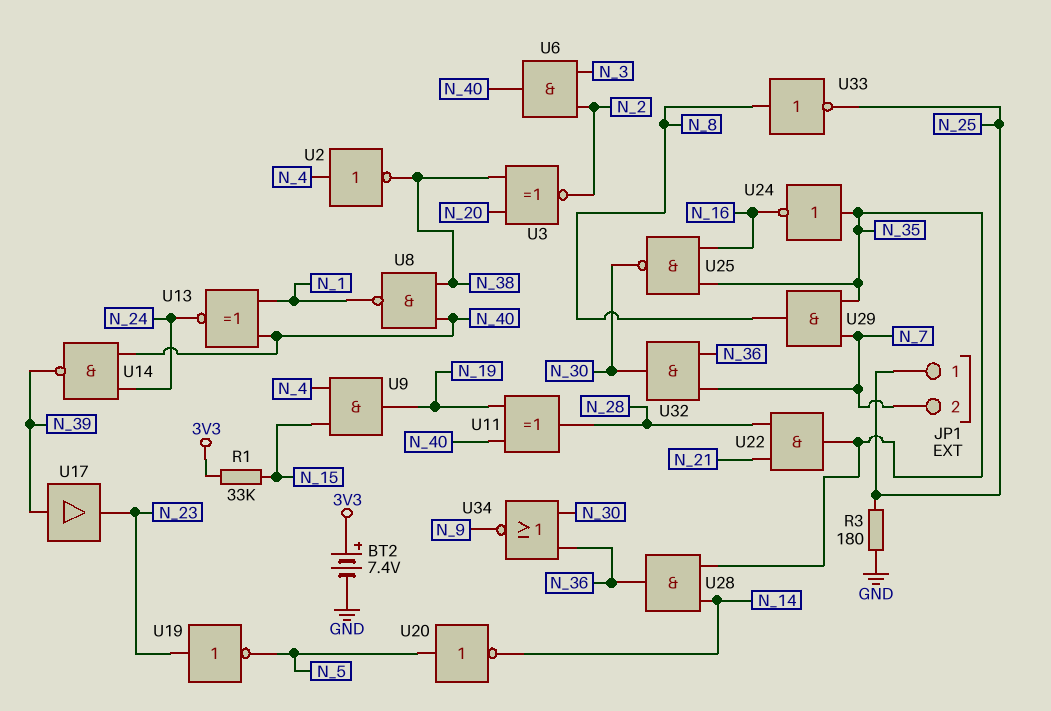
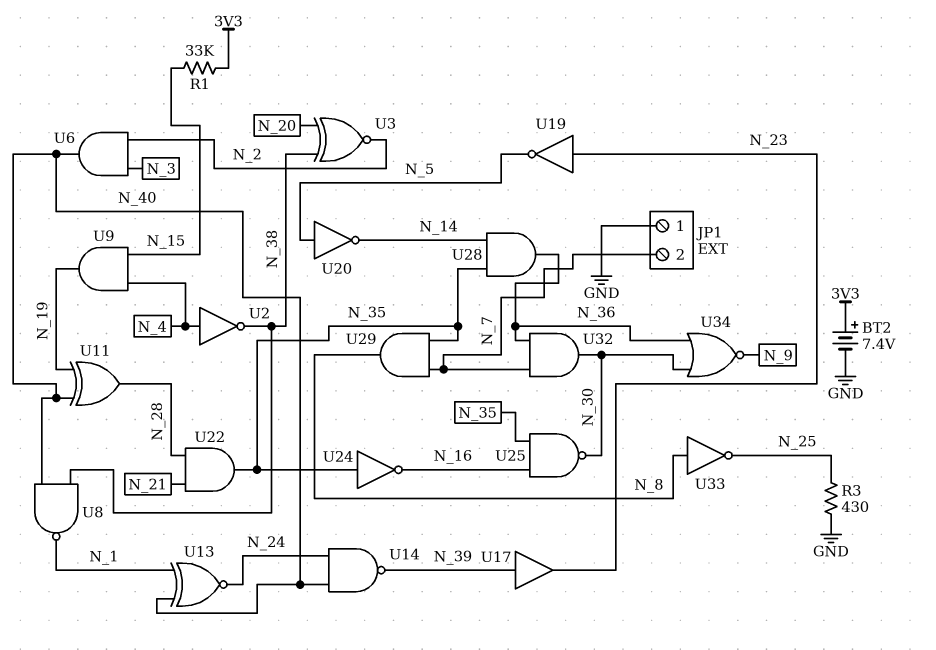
JP1 pin 1: N_25 -> GND
R3: 180 (GND, N_25) -> 430 (GND, N_25)

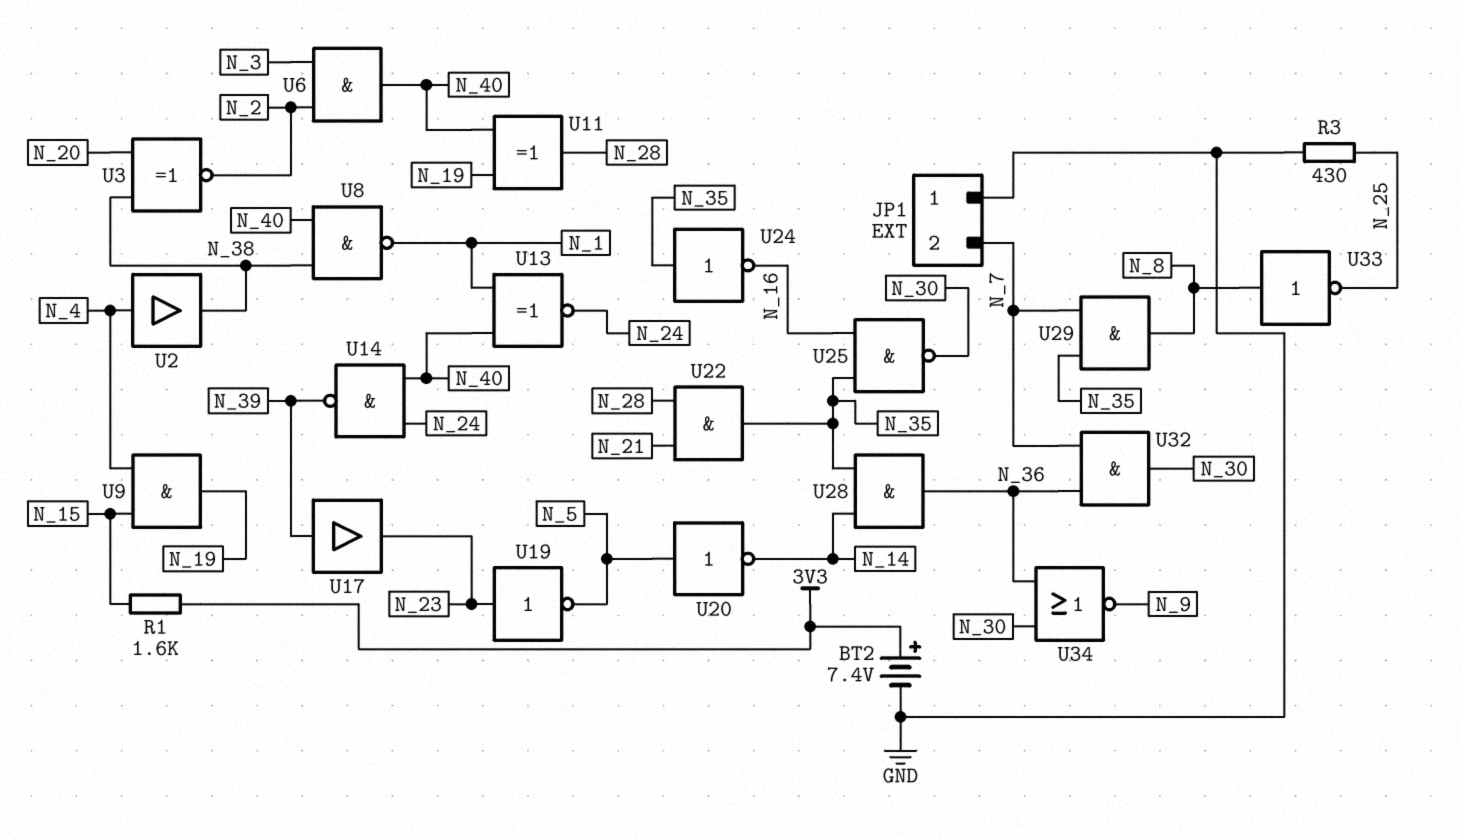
R1: 33k (3V3, N_15) -> 1.6k (3V3, N_15)
U2: NOT (in N_4, out N_38) -> buffer (in N_4, out N_38)

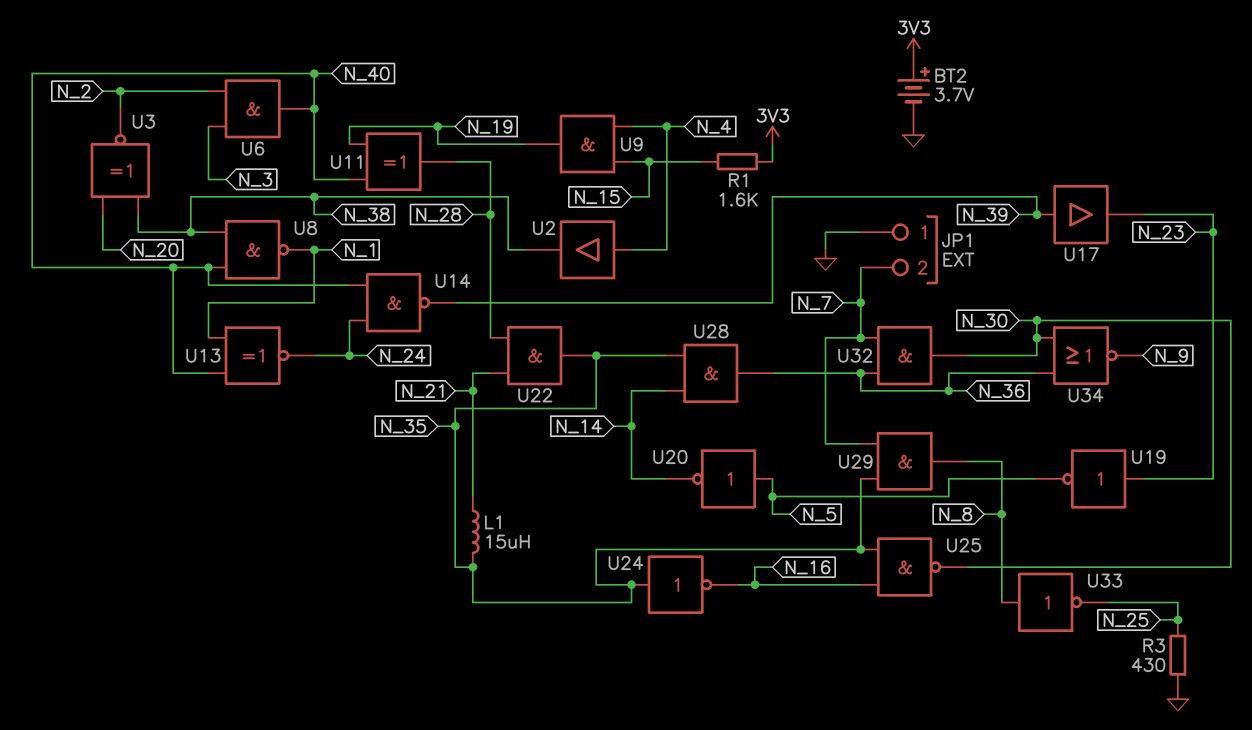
BT2: 7.4V (plus 3V3, minus GND) -> 3.7V (plus 3V3, minus GND)
L1: none -> 15uH (N_21, N_35)

